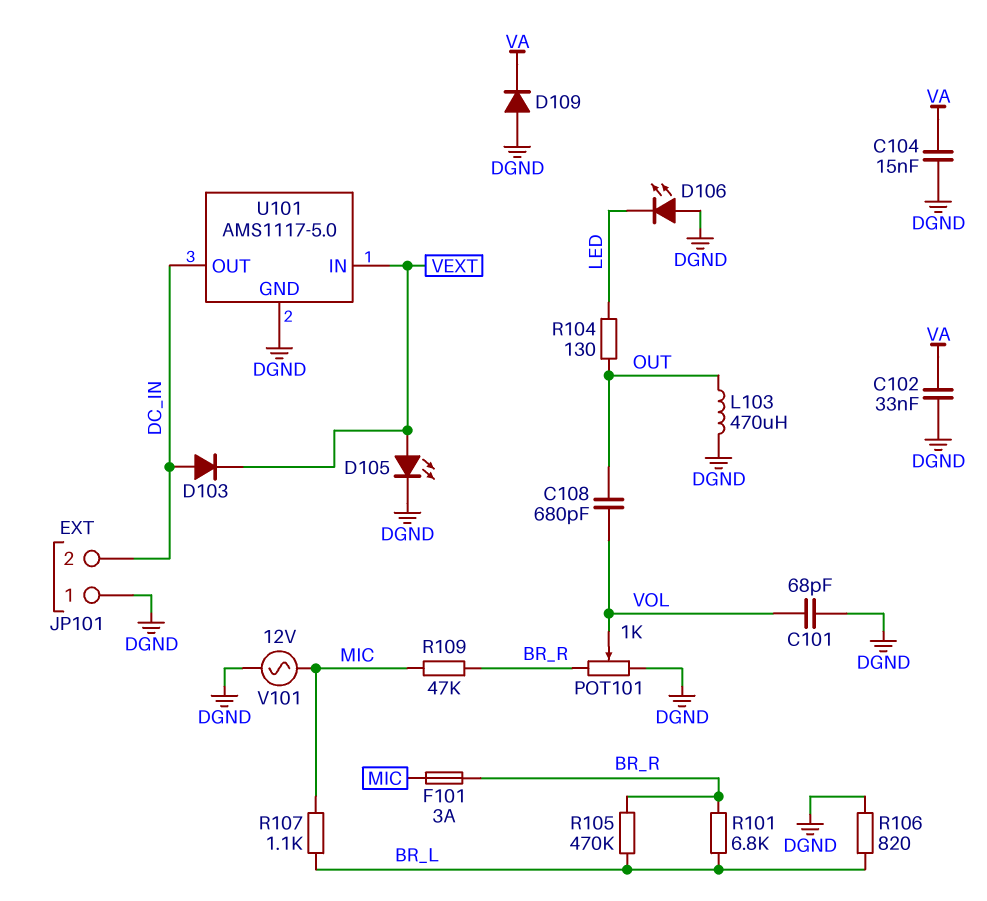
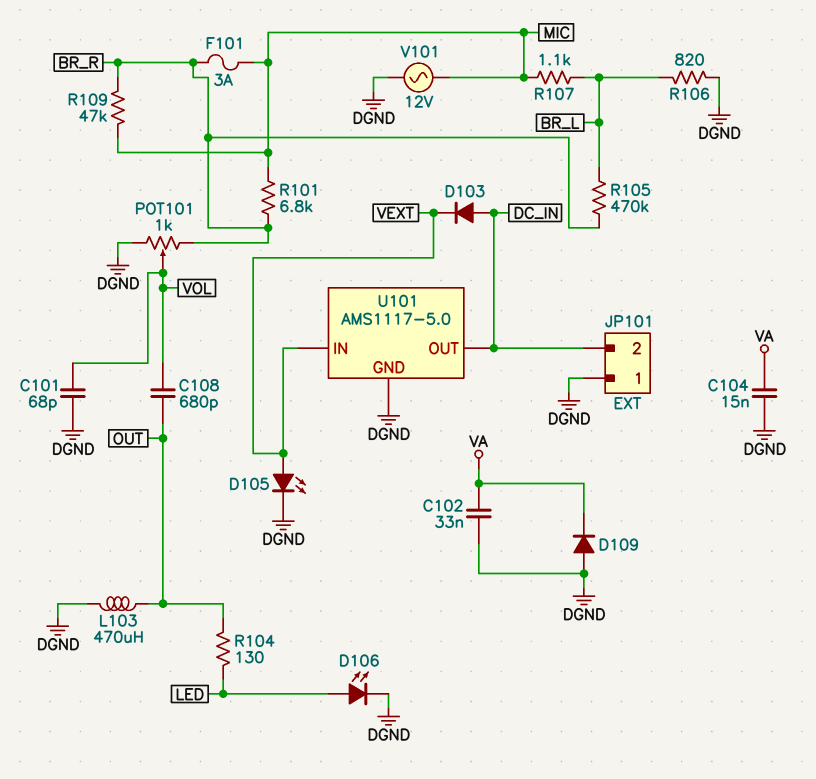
D106: LED (A DGND, K LED) -> LED (A LED, K DGND)
R101: 6.8k (BR_L, BR_R) -> 6.8k (BR_R, MIC)

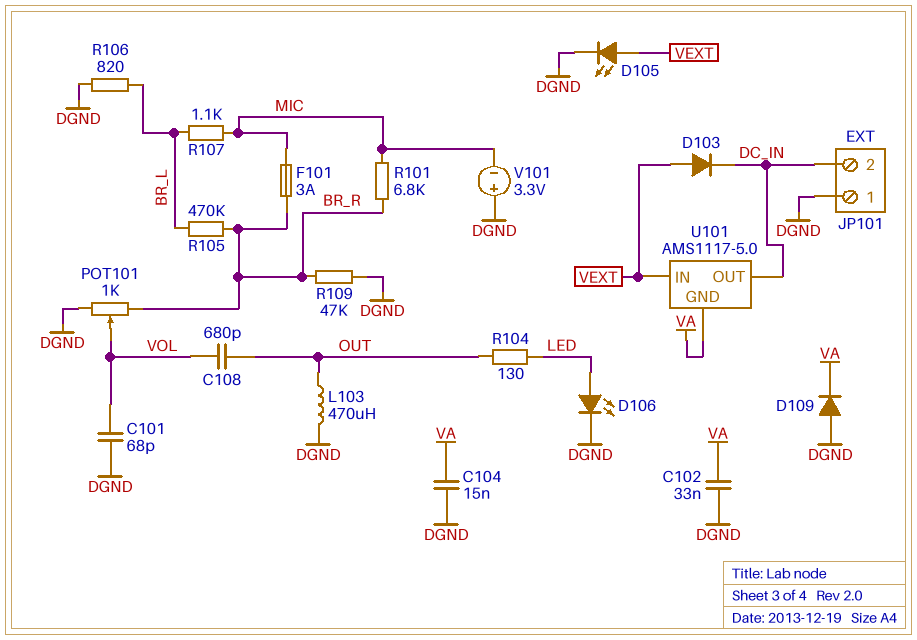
D103: diode (A DC_IN, K VEXT) -> diode (A VEXT, K DC_IN)
R109: 47k (BR_R, MIC) -> 47k (BR_R, DGND)
U101 pin GND: DGND -> VA
V101: AC 12V (DGND, MIC) -> 3.3V (plus DGND, minus MIC)

